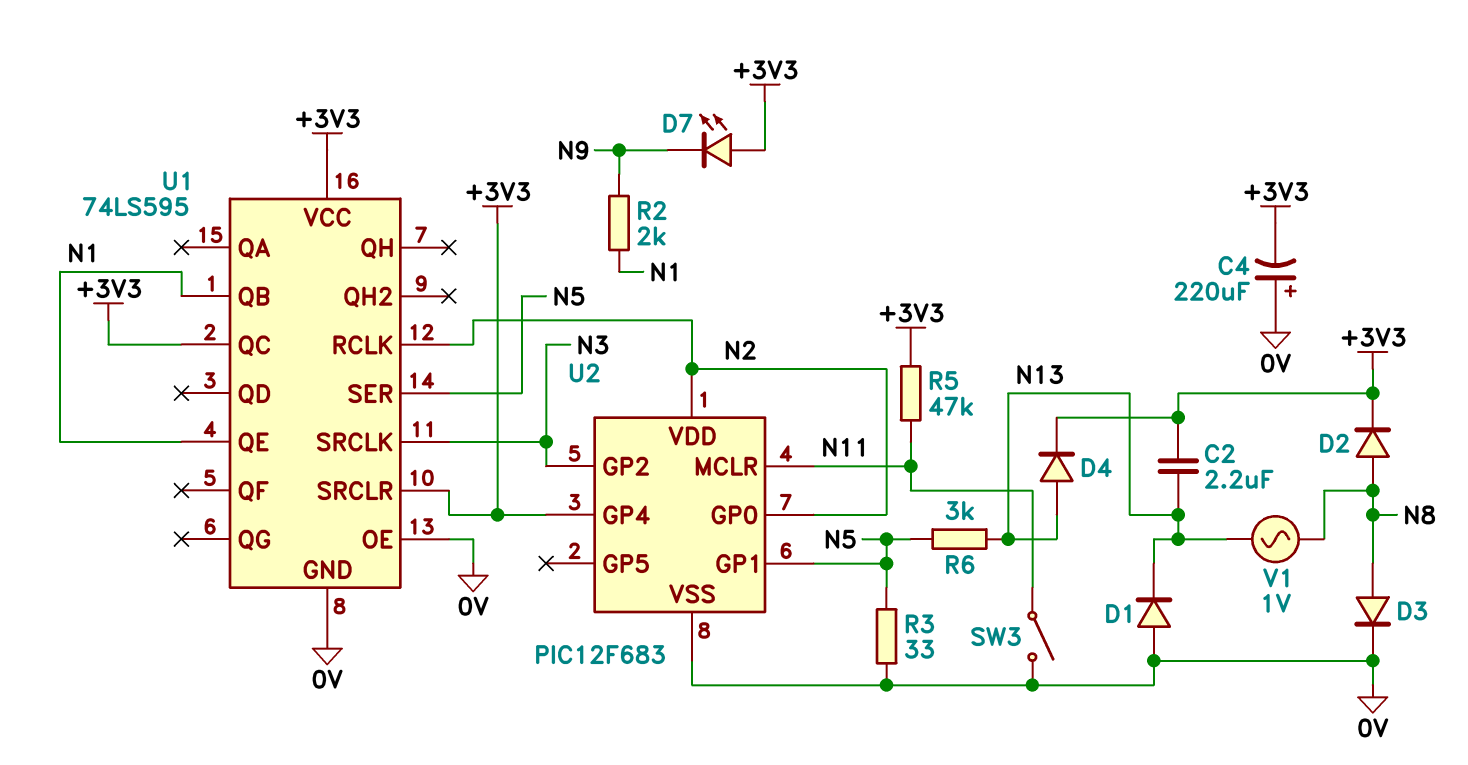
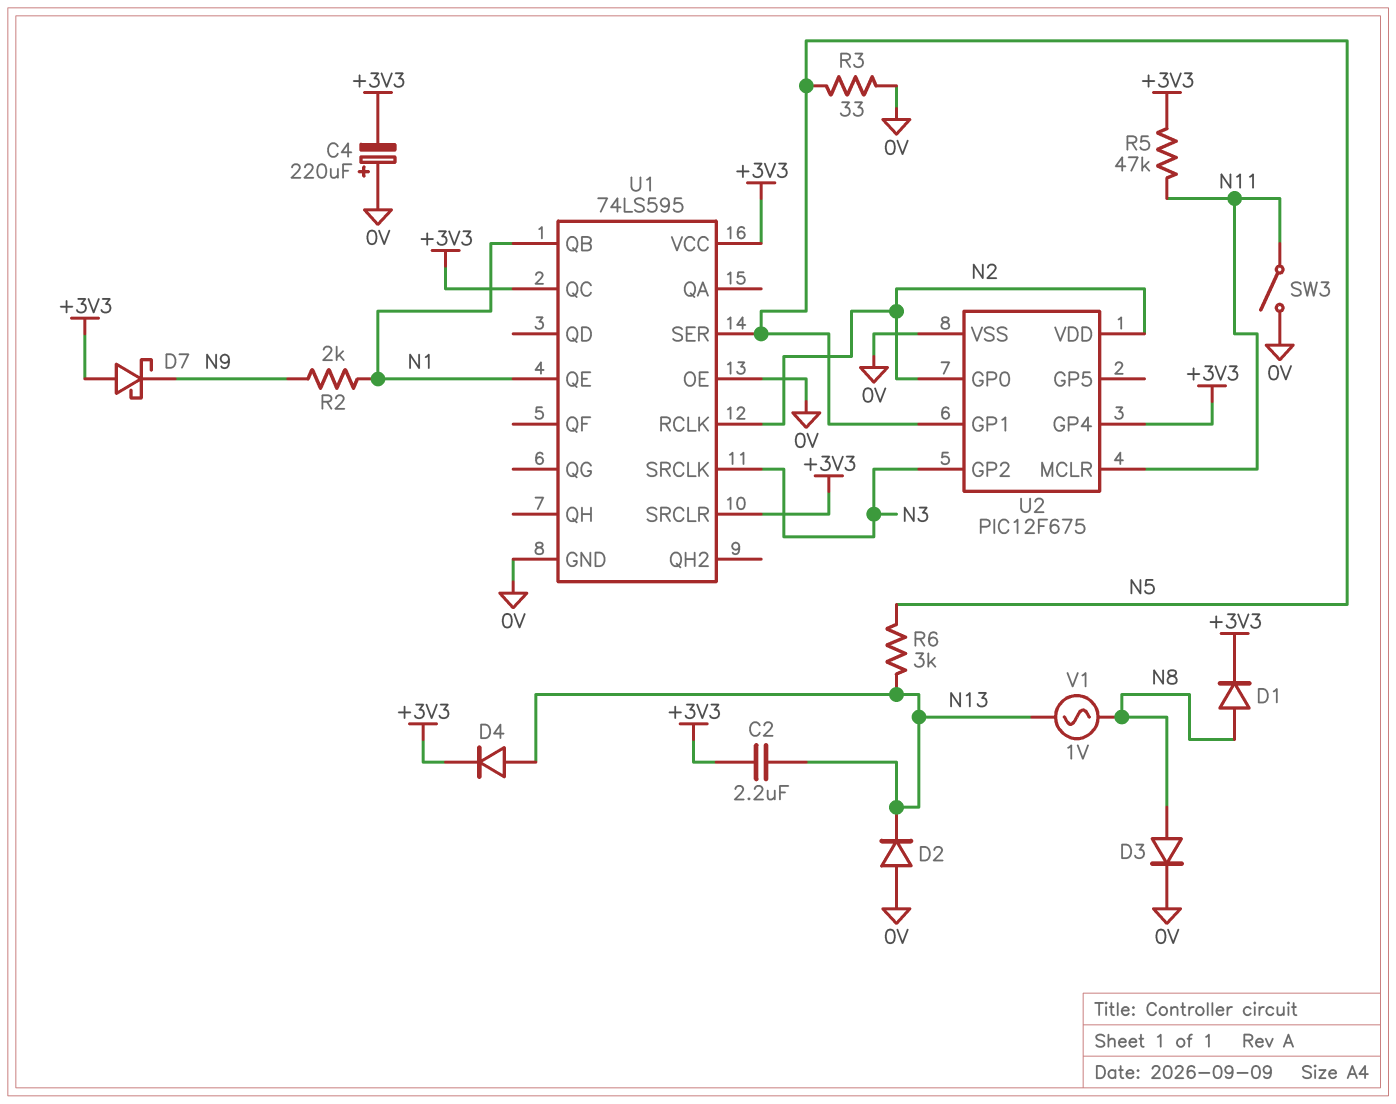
D1: diode (A 0V, K N13) -> diode (A N8, K +3V3)
D2: diode (A N8, K +3V3) -> diode (A 0V, K N13)
D7: LED (A +3V3, K N9) -> schottky (A +3V3, K N9)
U2: PIC12F683 -> PIC12F675

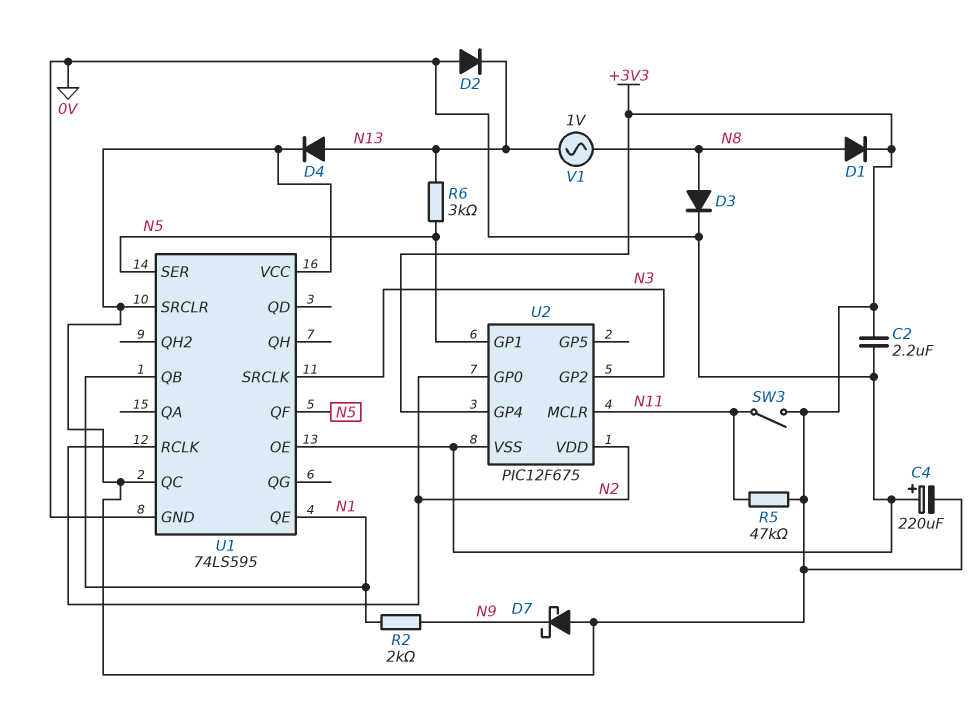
C2: 2.2uF (+3V3, N13) -> 2.2uF (+3V3, 0V)
R3: 33 (0V, N5) -> none
SW3: switch (0V, N11) -> switch (+3V3, N11)
U1 pin QF: none -> N5

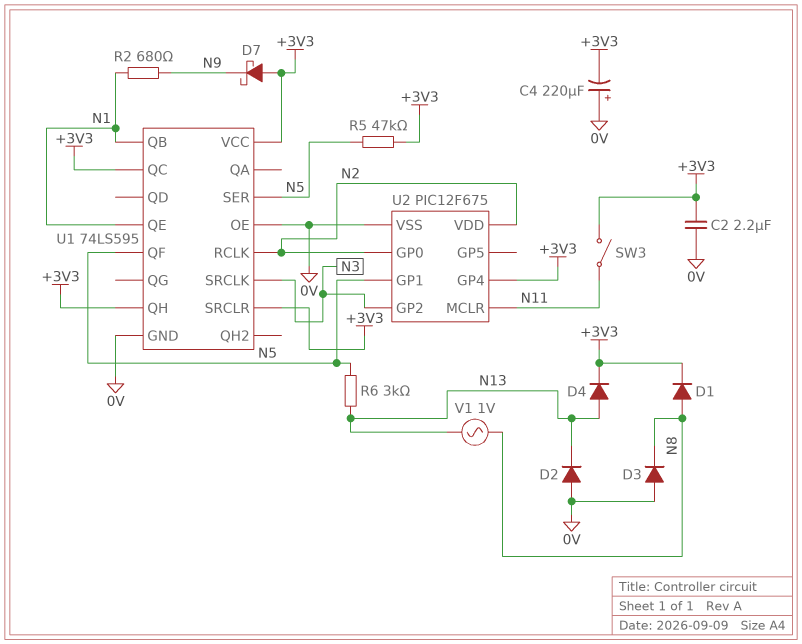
D3: diode (A N8, K 0V) -> diode (A 0V, K N8)
R2: 2k (N1, N9) -> 680 (N1, N9)
R5: 47k (+3V3, N11) -> 47k (+3V3, N5)
U1 pin QH: none -> +3V3

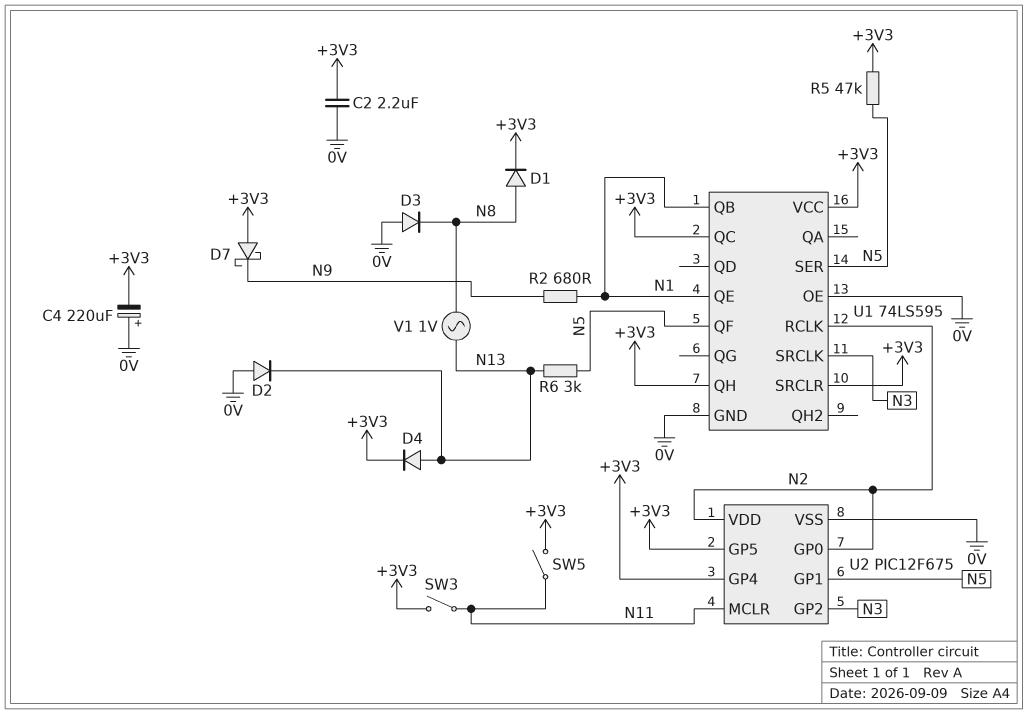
SW5: none -> switch (+3V3, N11)
U2 pin GP5: none -> +3V3

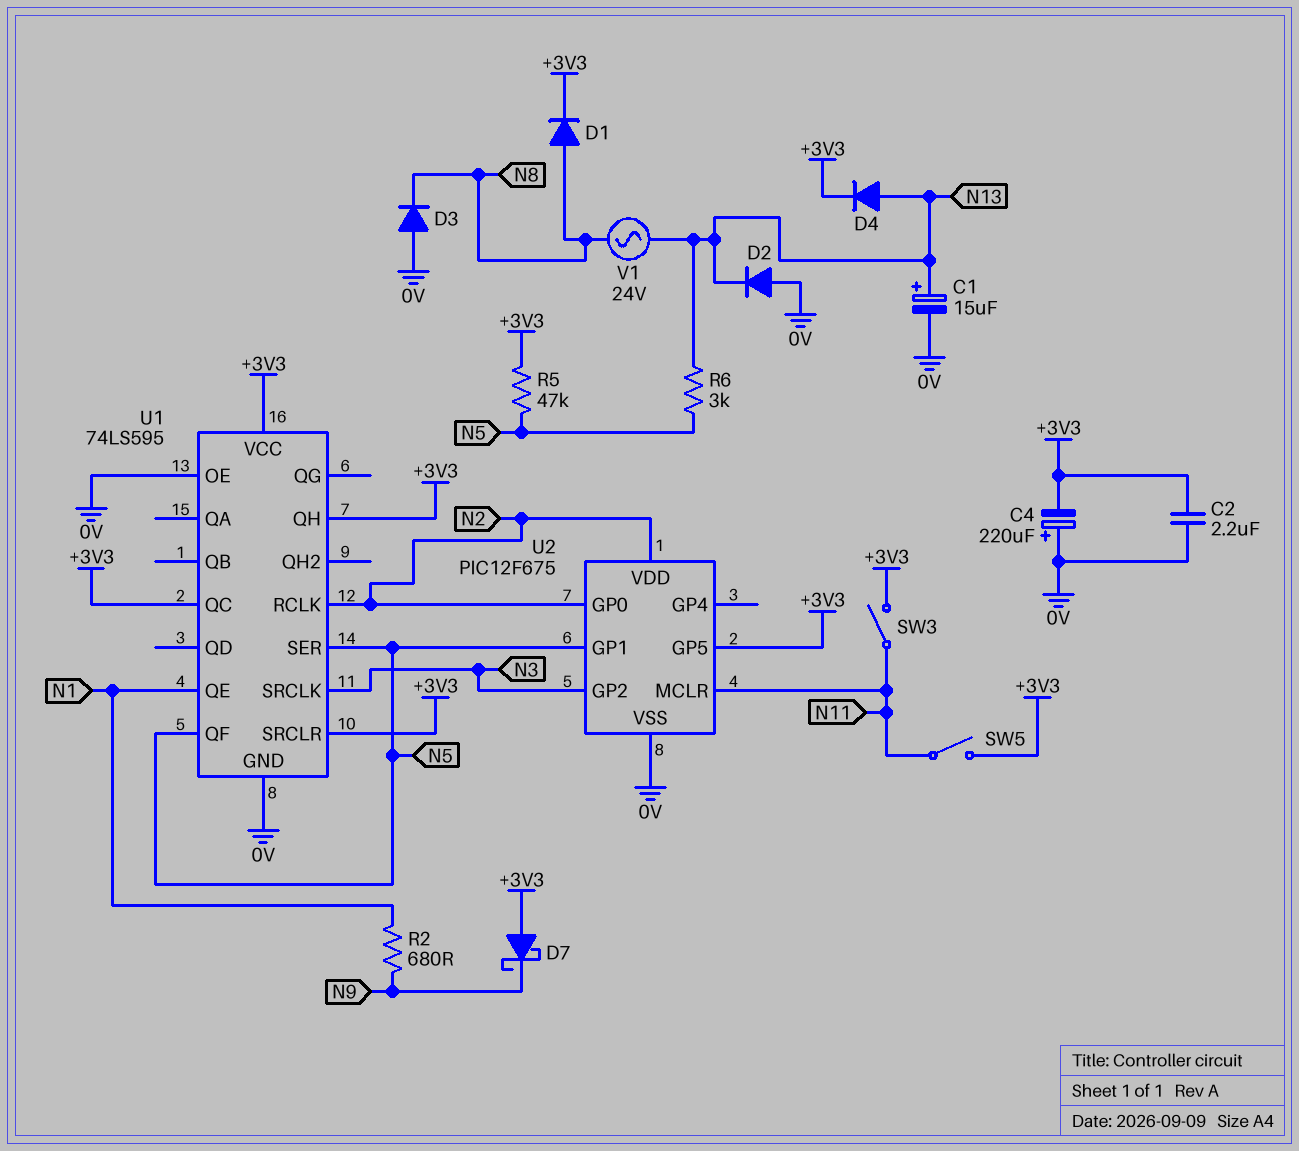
C1: none -> 15uF (plus N13, minus 0V)
U1 pin QB: N1 -> none
U2 pin GP4: +3V3 -> none
V1: AC 1V (N8, N13) -> AC 24V (N8, N13)

